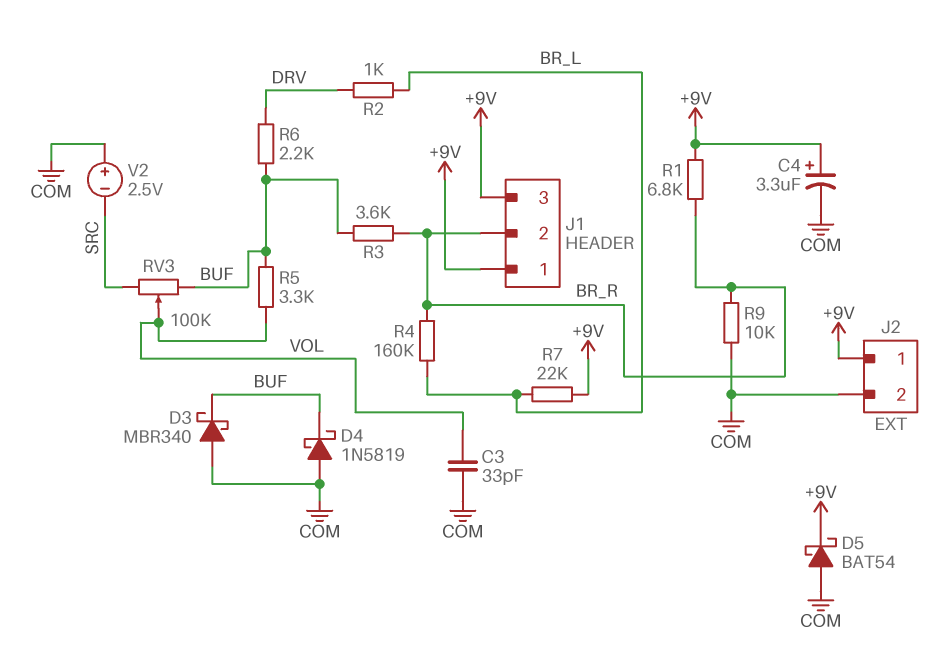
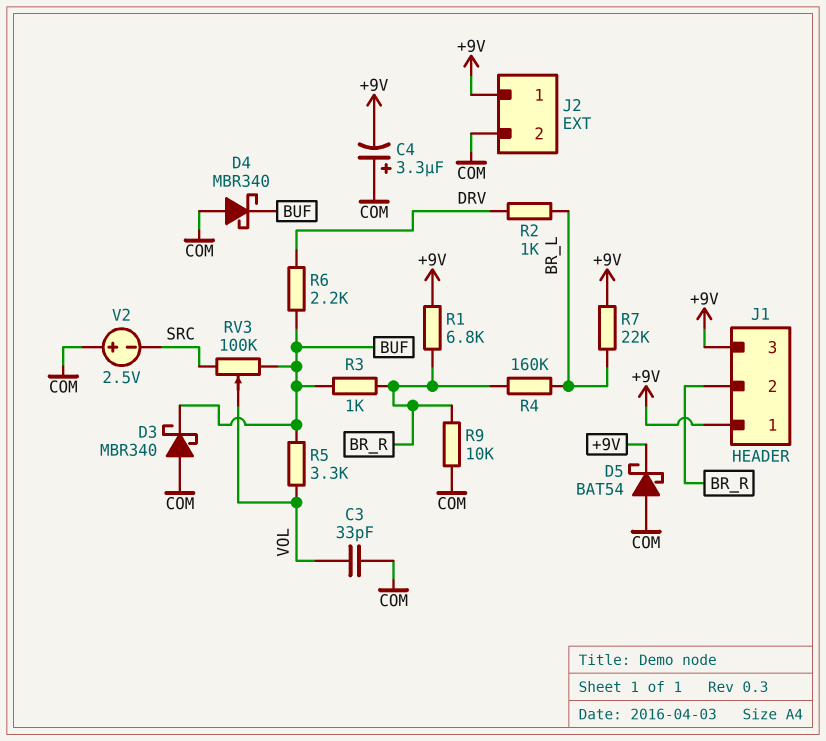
C4: 3.3uF (plus +9V, minus COM) -> 3.3uF (plus COM, minus +9V)
D4: schottky 1N5819 (A COM, K BUF) -> schottky MBR340 (A COM, K BUF)
R3: 3.6k (BR_R, BUF) -> 1k (BR_R, BUF)

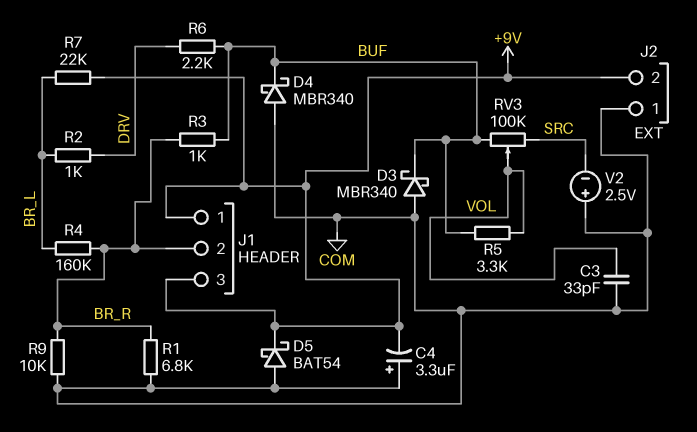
J2 pin 1: +9V -> COM
J2 pin 2: COM -> +9V
R1: 6.8k (+9V, BR_R) -> 6.8k (BR_R, COM)

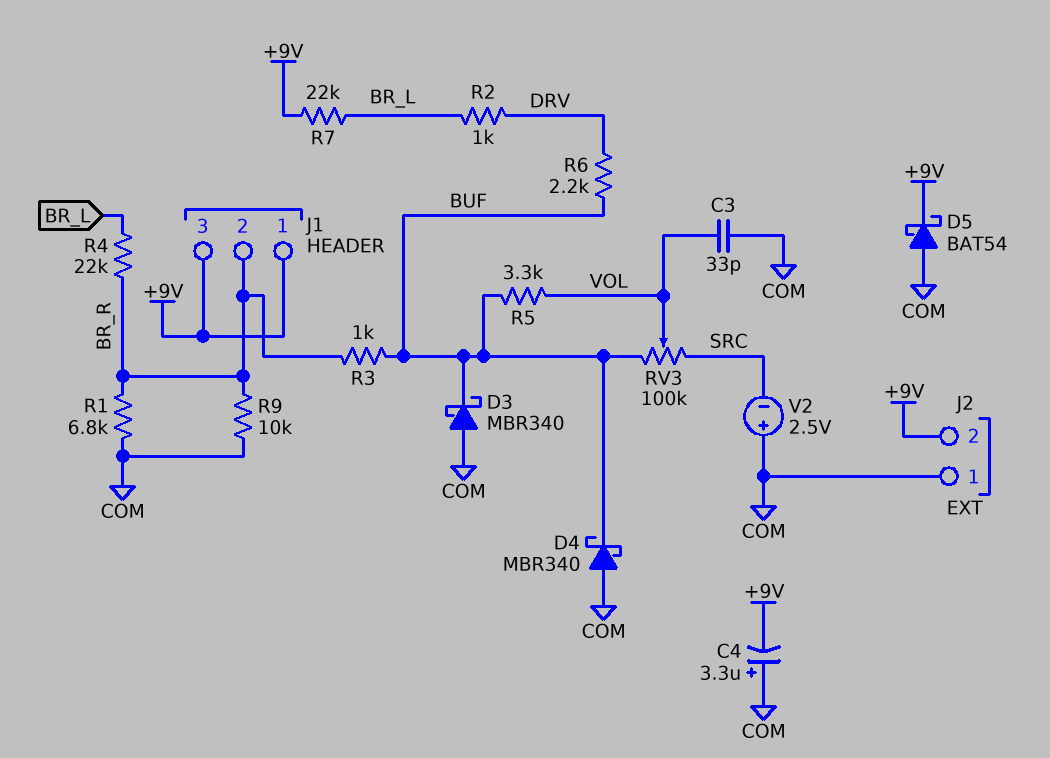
R4: 160k (BR_L, BR_R) -> 22k (BR_L, BR_R)

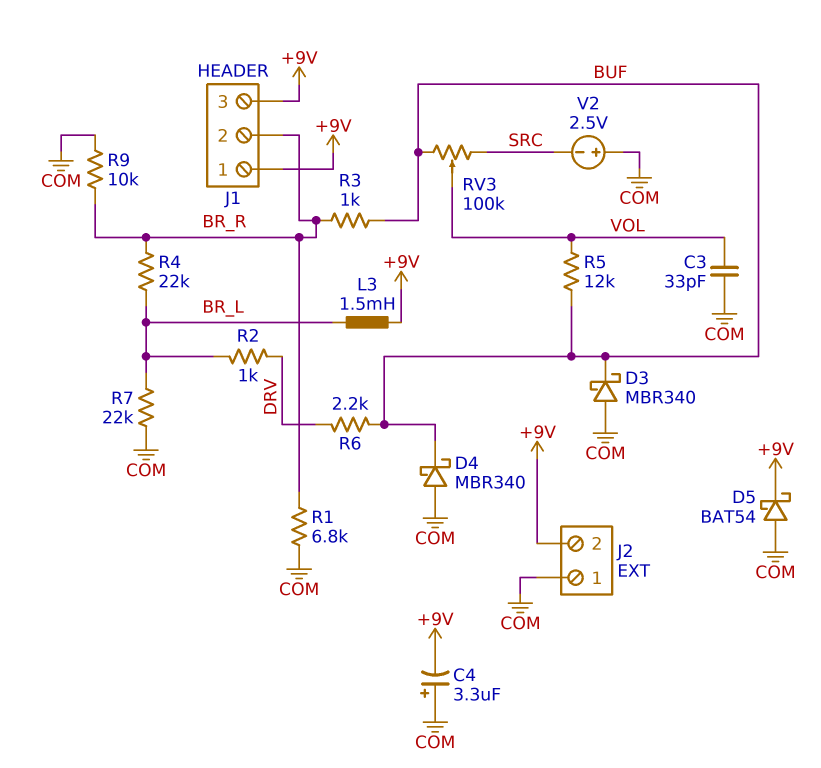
L3: none -> 1.5mH (+9V, BR_L)
R5: 3.3k (BUF, VOL) -> 12k (BUF, VOL)
R7: 22k (+9V, BR_L) -> 22k (BR_L, COM)

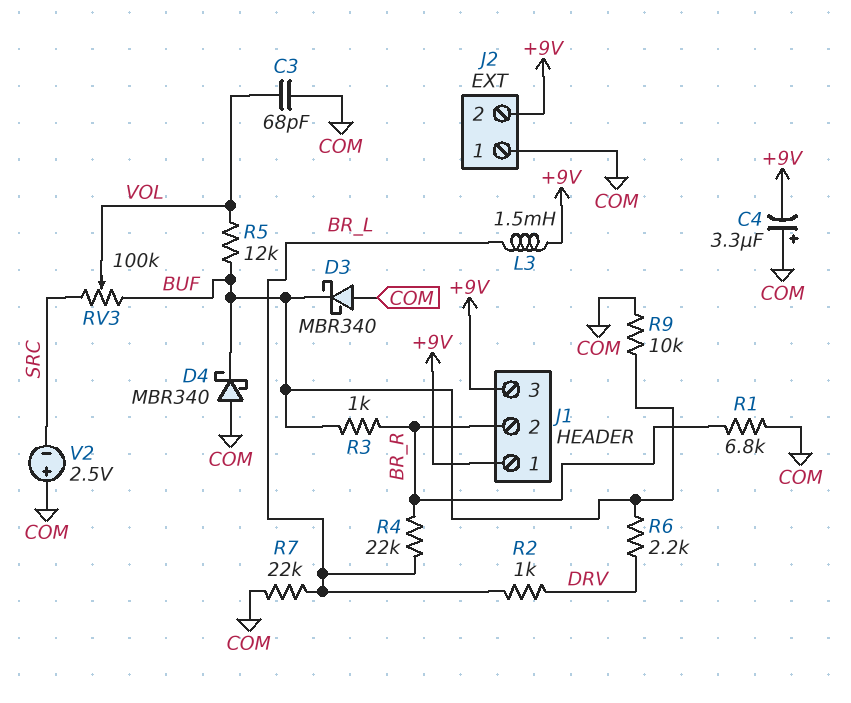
C3: 33pF (COM, VOL) -> 68pF (COM, VOL)
D5: schottky BAT54 (A COM, K +9V) -> none
R9: 10k (BR_R, COM) -> 10k (BUF, COM)

